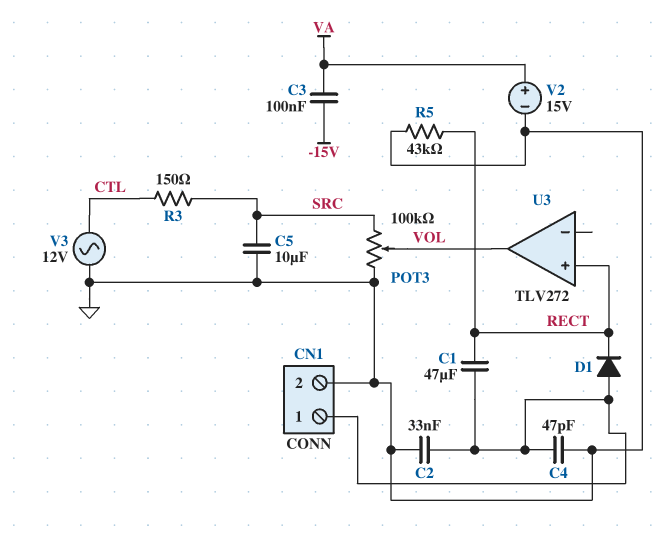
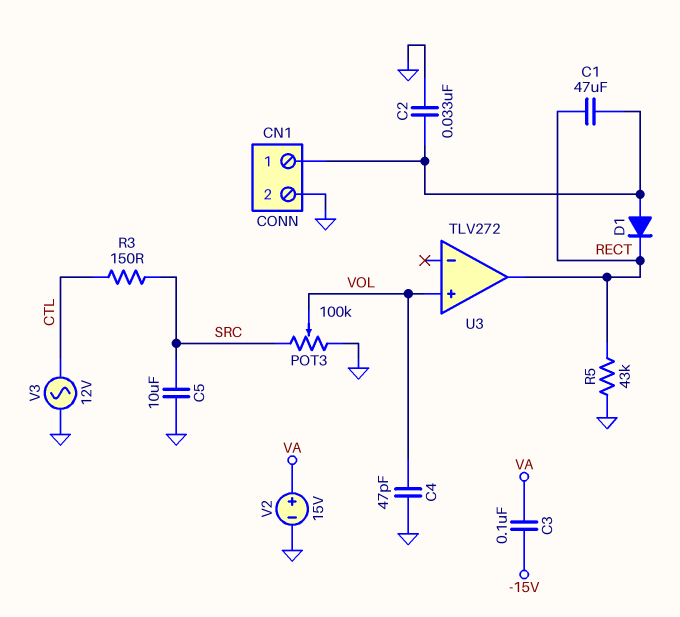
C4: 47pF (CN1/1, GND) -> 47pF (GND, VOL)
U3 pin in+: RECT -> VOL
U3 pin out: VOL -> RECT

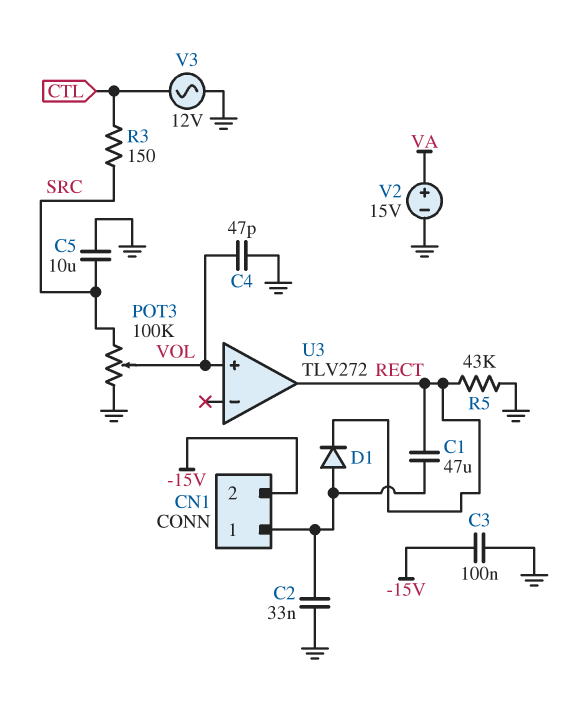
C3: 100nF (-15V, VA) -> 100nF (-15V, GND)
CN1 pin 2: GND -> -15V

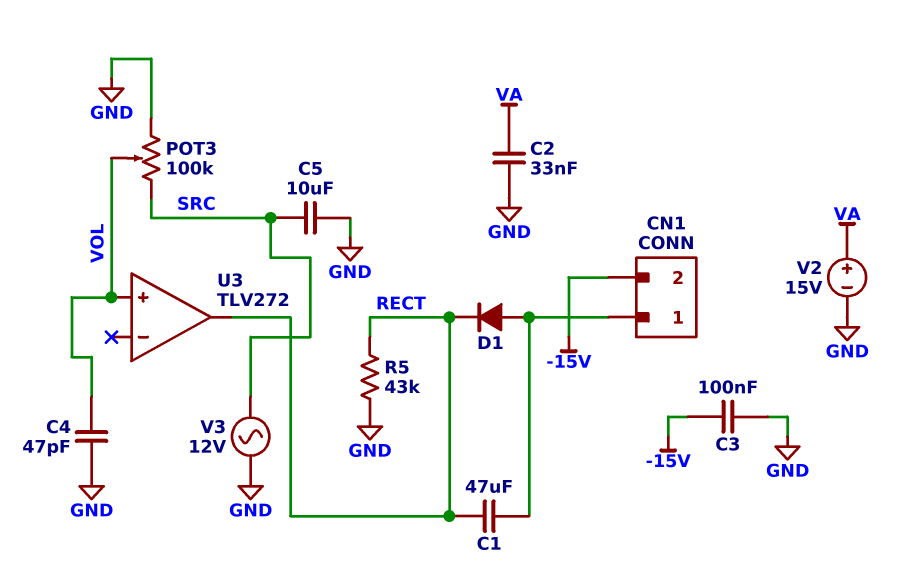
C2: 33nF (CN1/1, GND) -> 33nF (GND, VA)
R3: 150 (CTL, SRC) -> none
V3: AC 12V (CTL, GND) -> AC 12V (GND, SRC)

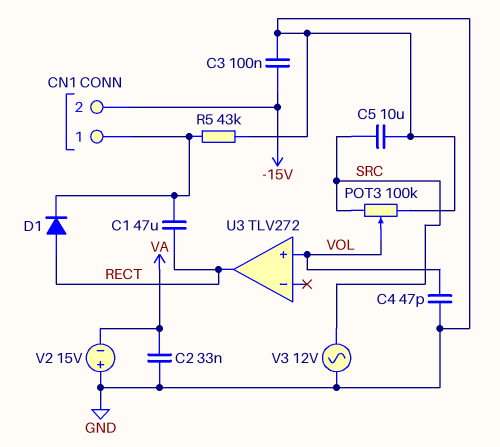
D1: diode (A CN1/1, K RECT) -> diode (A RECT, K CN1/1)
R5: 43k (GND, RECT) -> 43k (CN1/1, GND)
V2: 15V (plus VA, minus GND) -> 15V (plus GND, minus VA)

